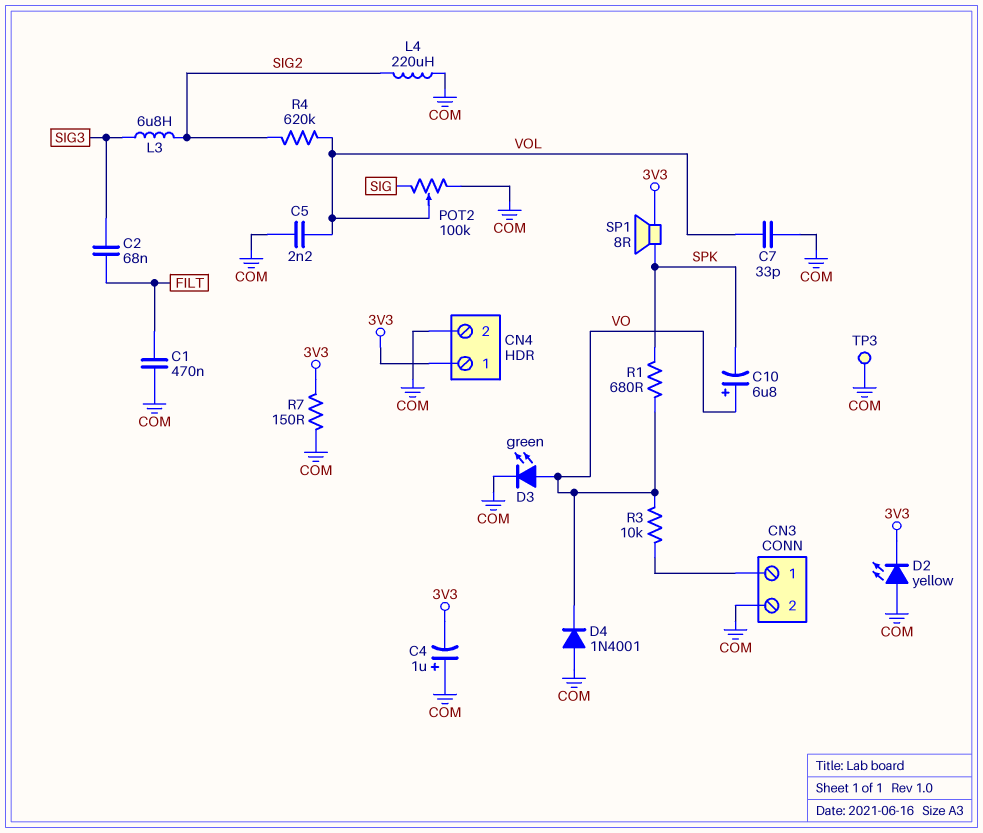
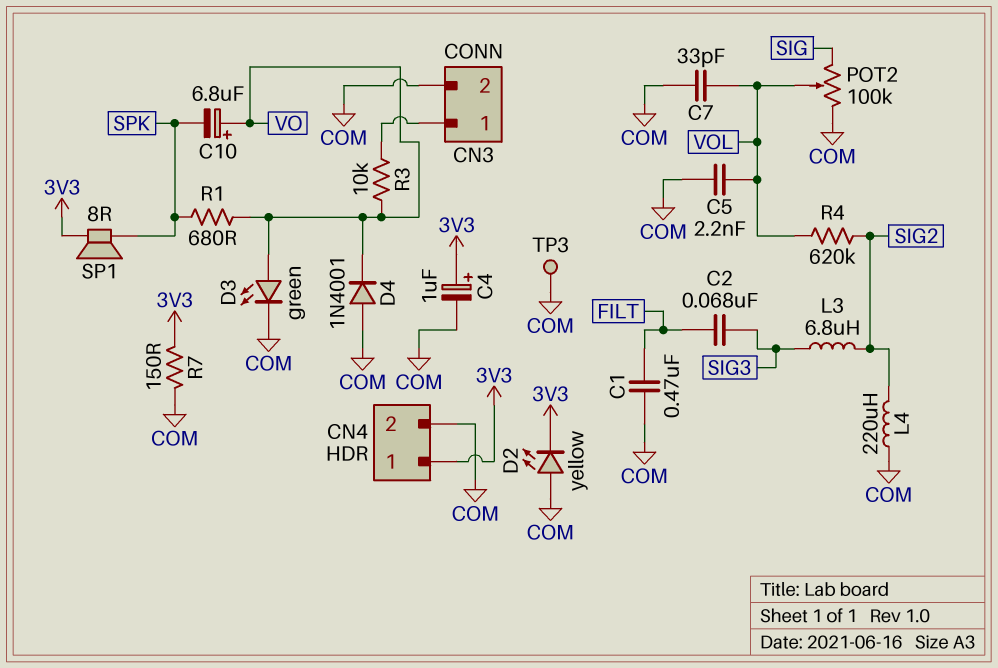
C4: 1uF (plus COM, minus 3V3) -> 1uF (plus 3V3, minus COM)

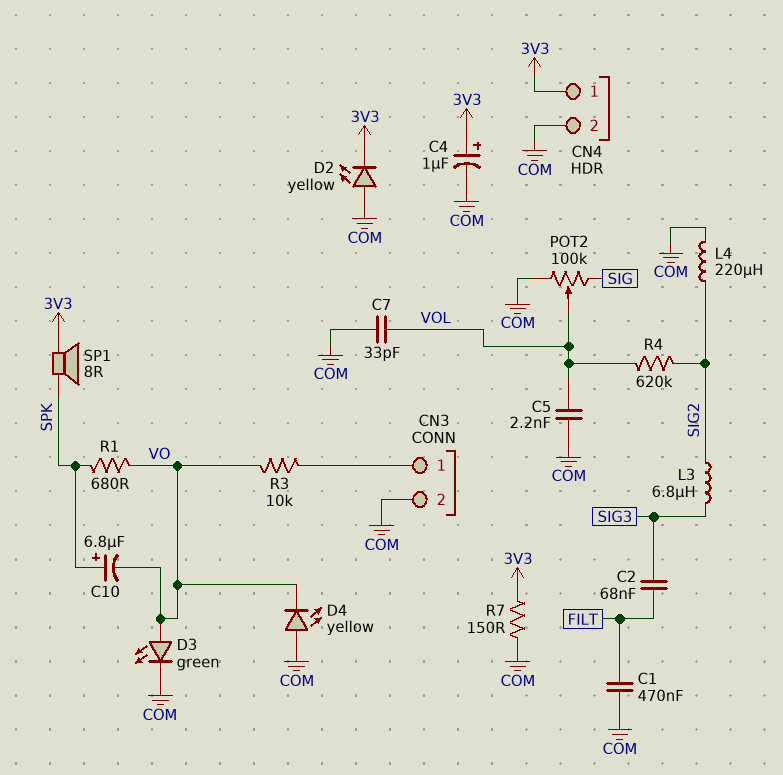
C10: 6.8uF (plus VO, minus SPK) -> 6.8uF (plus SPK, minus VO)
D4: diode 1N4001 (A COM, K VO) -> LED yellow (A COM, K VO)
TP3: test point (COM) -> none

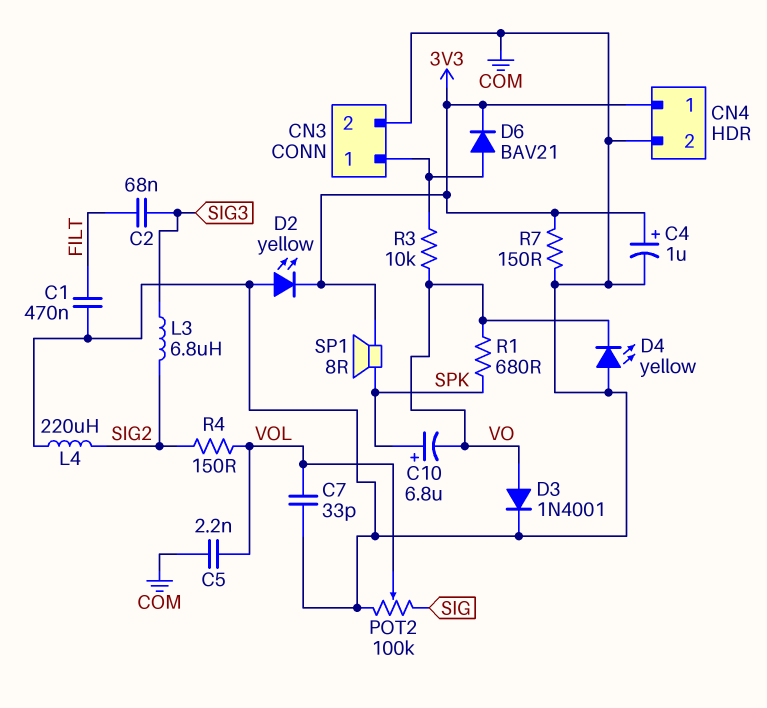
D3: LED green (A VO, K COM) -> diode 1N4001 (A VO, K COM)
D6: none -> diode BAV21 (A CN3/1, K 3V3)
R4: 620k (SIG2, VOL) -> 150 (SIG2, VOL)

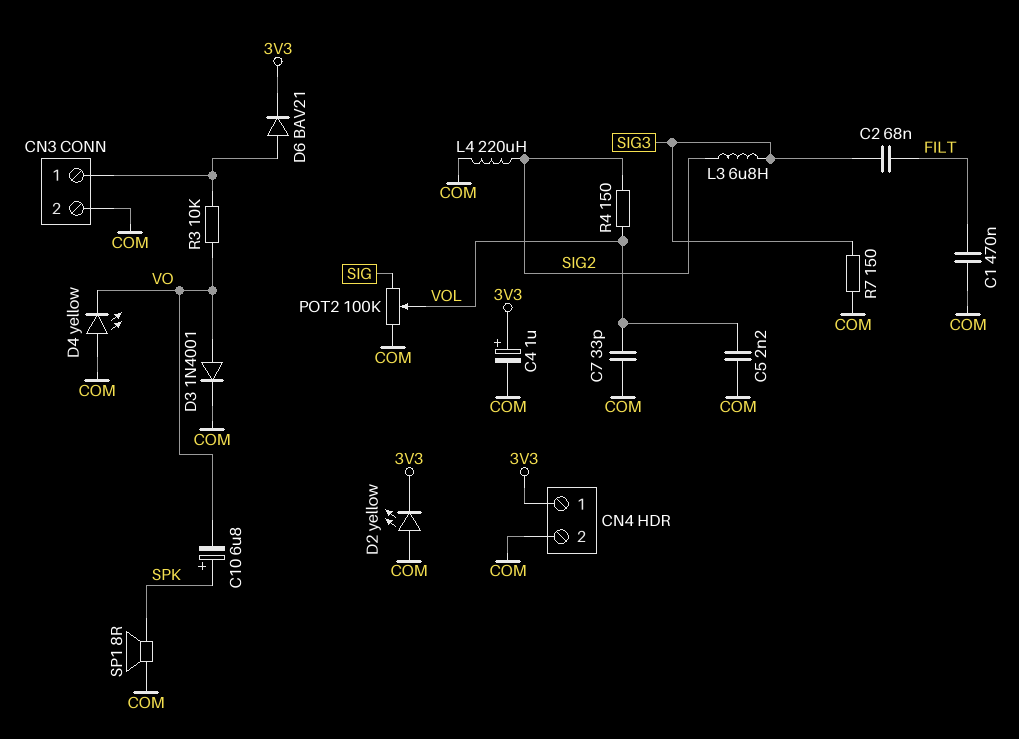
R1: 680 (SPK, VO) -> none
R7: 150 (3V3, COM) -> 150 (COM, SIG3)
SP1: speaker 8R (3V3, SPK) -> speaker 8R (COM, SPK)

